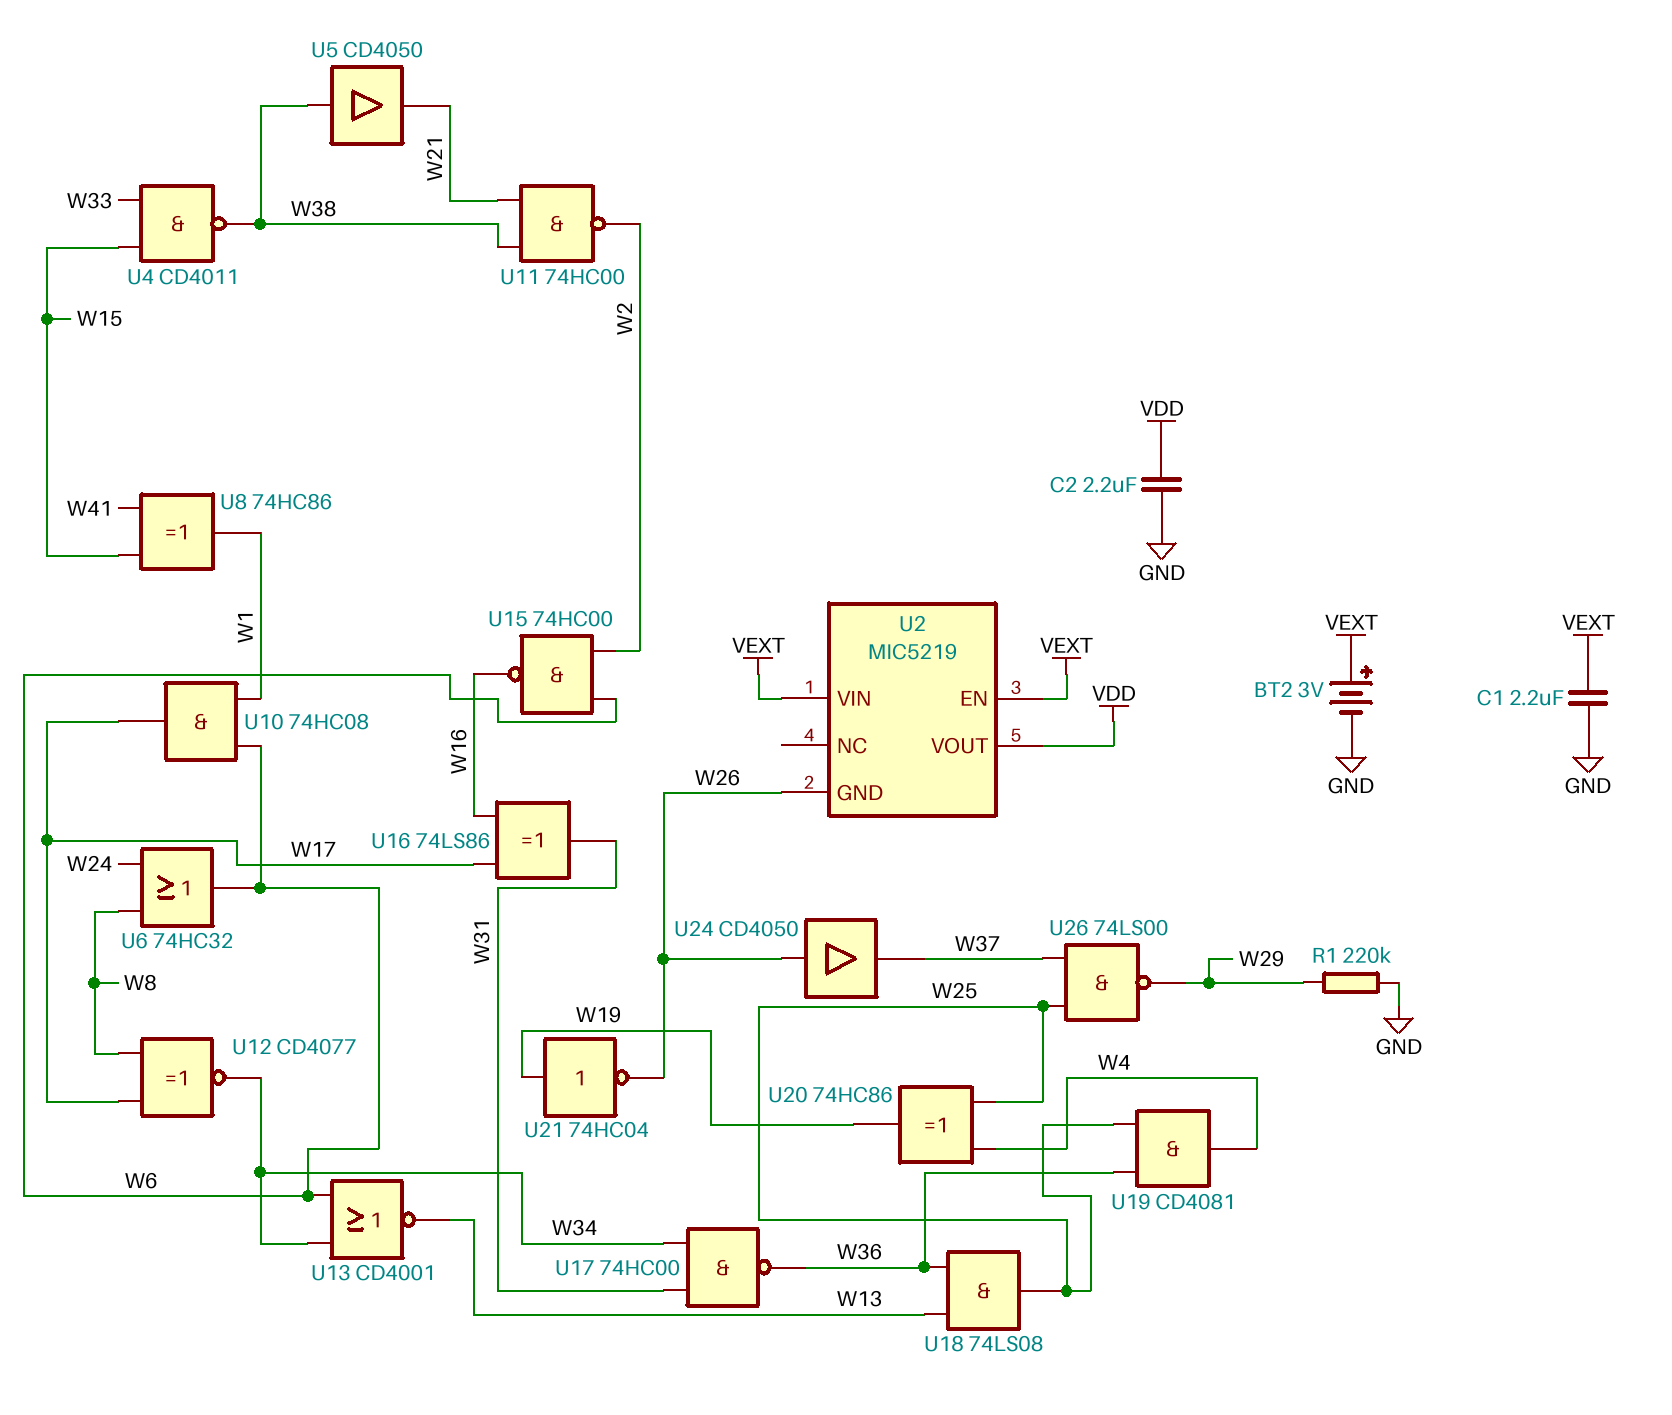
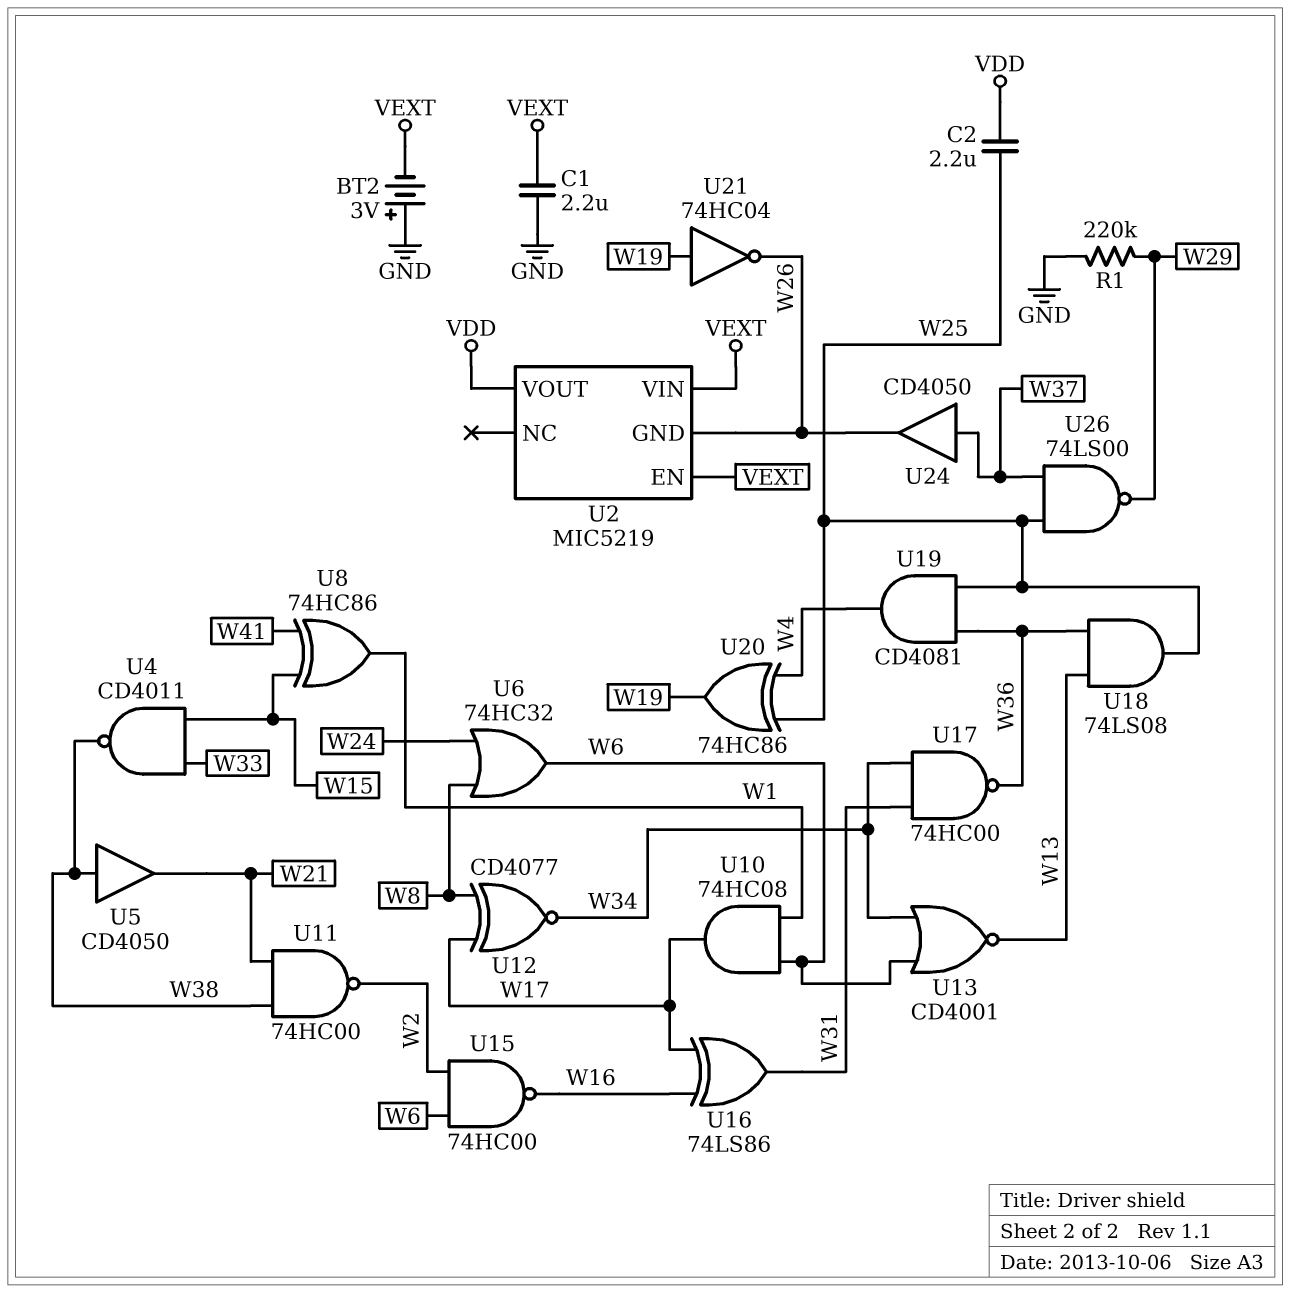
BT2: 3V (plus VEXT, minus GND) -> 3V (plus GND, minus VEXT)
C2: 2.2uF (GND, VDD) -> 2.2uF (VDD, W25)
U24: buffer CD4050 (in W26, out W37) -> buffer CD4050 (in W37, out W26)

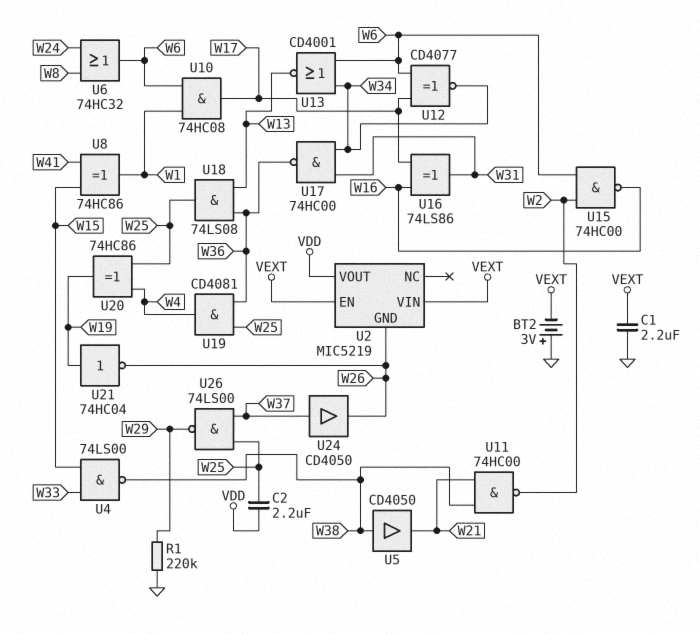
U4: NAND CD4011 (in W15, in W33, out W38) -> NAND 74LS00 (in W15, in W33, out W38)
U12: XNOR CD4077 (in W8, in W17, out W34) -> XNOR CD4077 (in W6, in W17, out W34)

